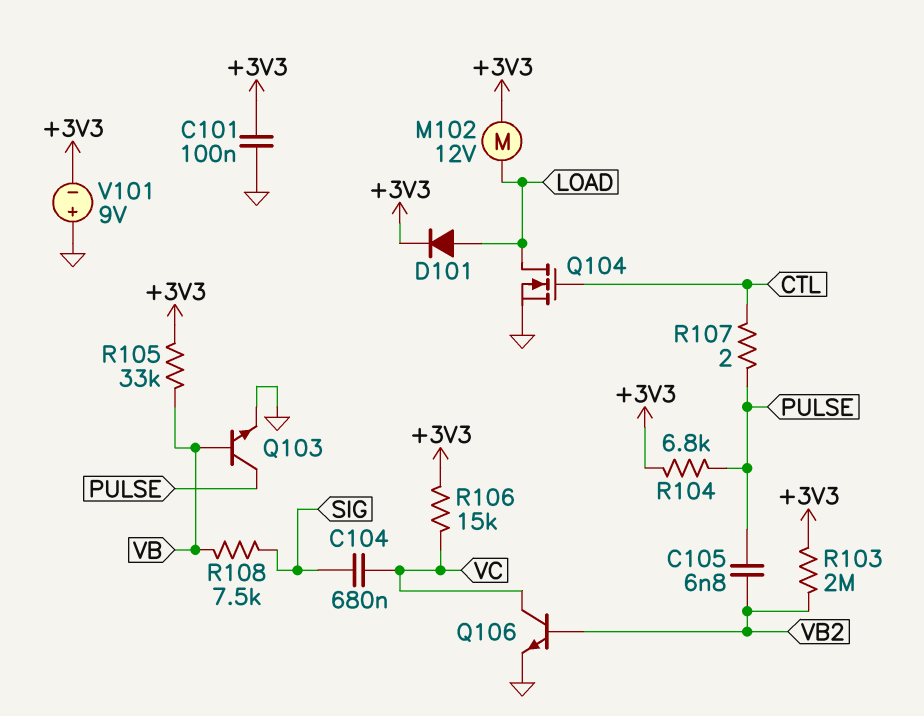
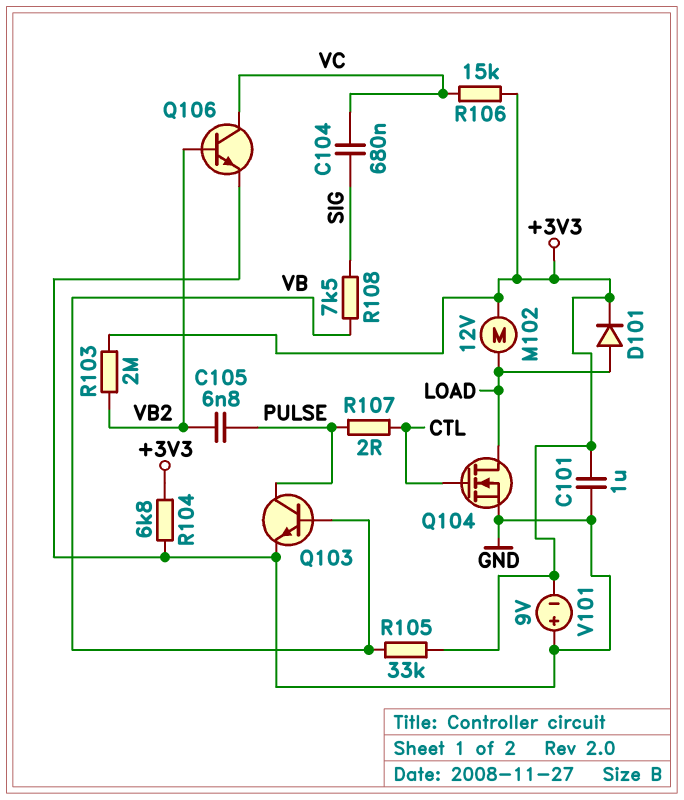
C101: 100nF (+3V3, GND) -> 1uF (+3V3, GND)
R104: 6.8k (+3V3, PULSE) -> 6.8k (+3V3, GND)

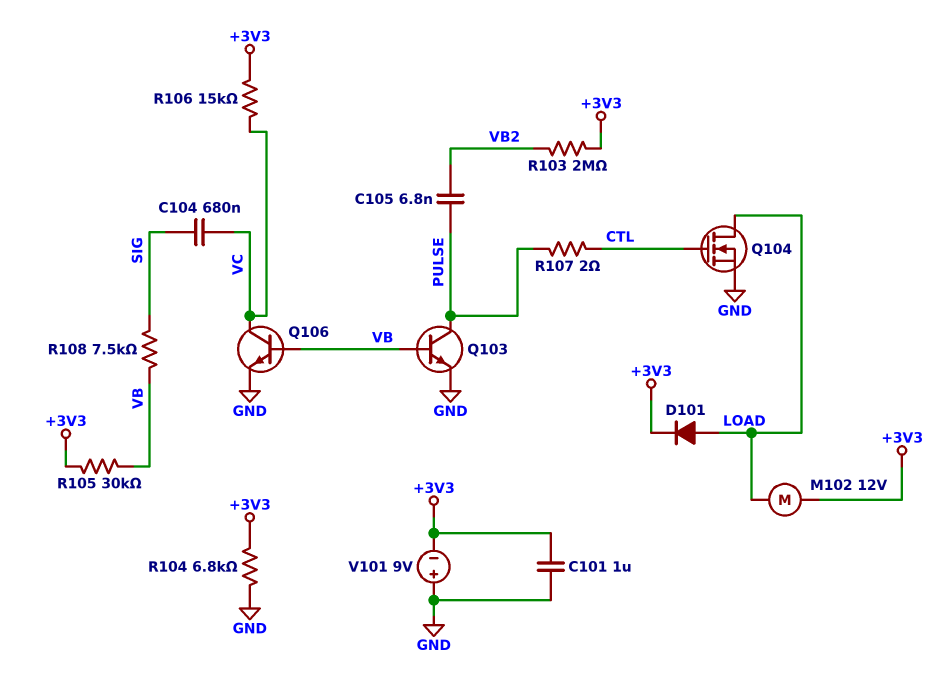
Q106: NPN (B VB2, C VC, E GND) -> NPN (B VB, C VC, E GND)
R105: 33k (+3V3, VB) -> 30k (+3V3, VB)

